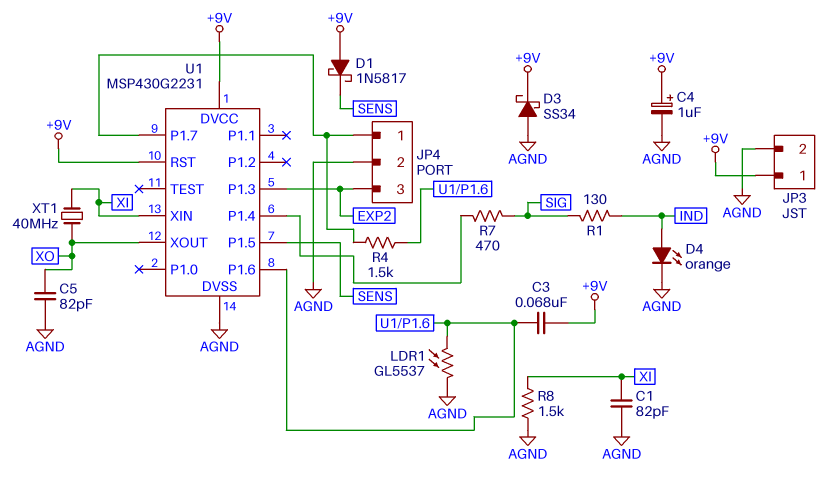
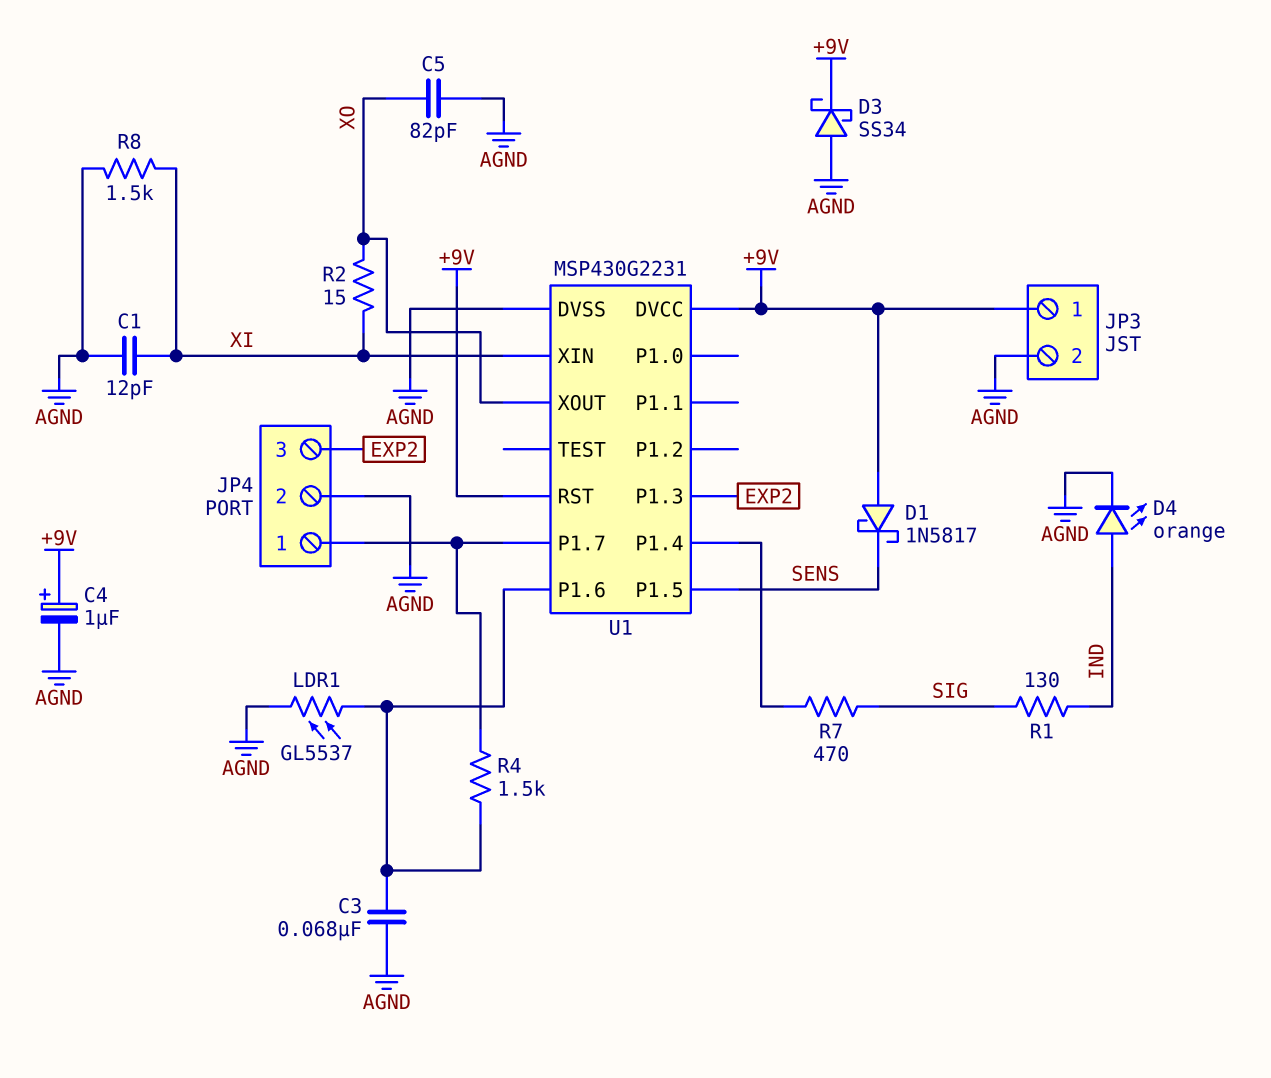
C1: 82pF (AGND, XI) -> 12pF (AGND, XI)
C3: 68nF (+9V, U1/P1.6) -> 68nF (AGND, U1/P1.6)
R2: none -> 15 (XI, XO)
XT1: 40MHz (XI, XO) -> none

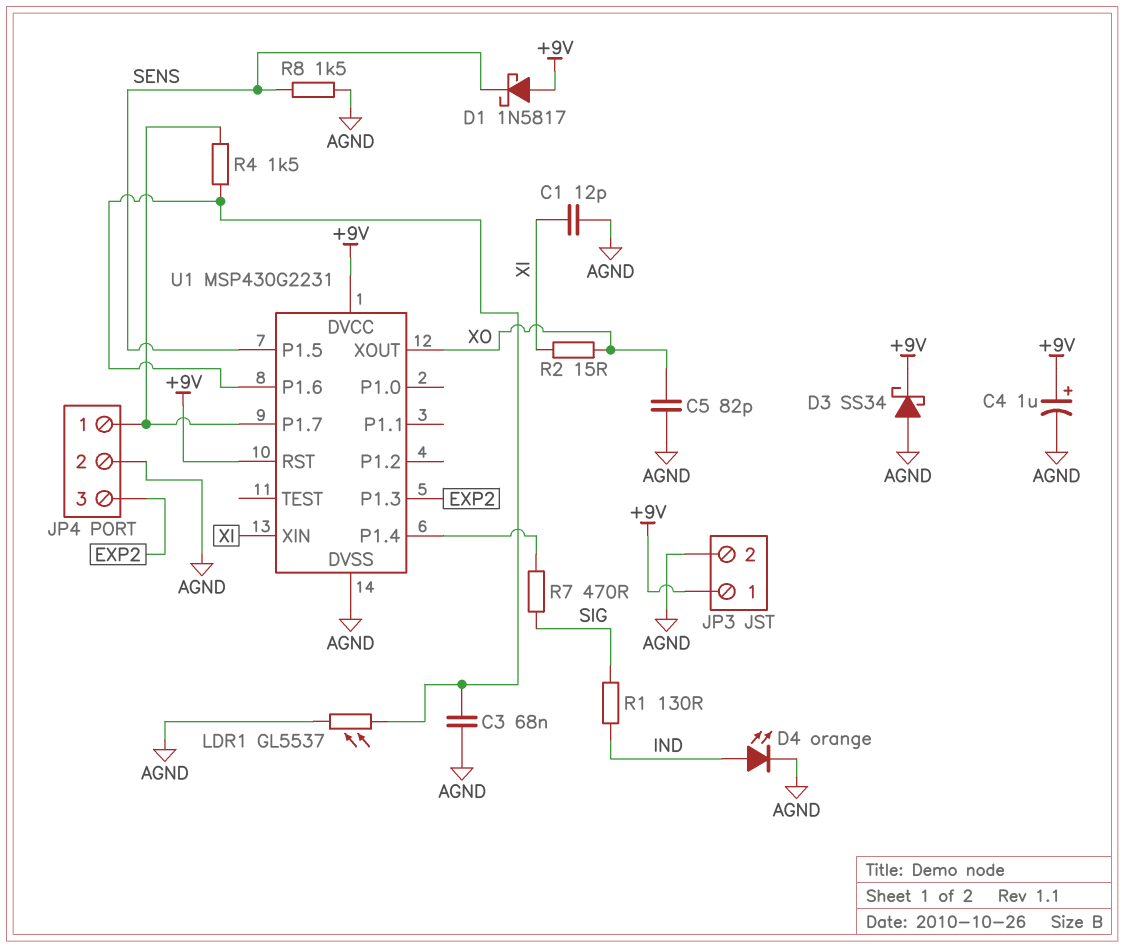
R8: 1.5k (AGND, XI) -> 1.5k (AGND, SENS)

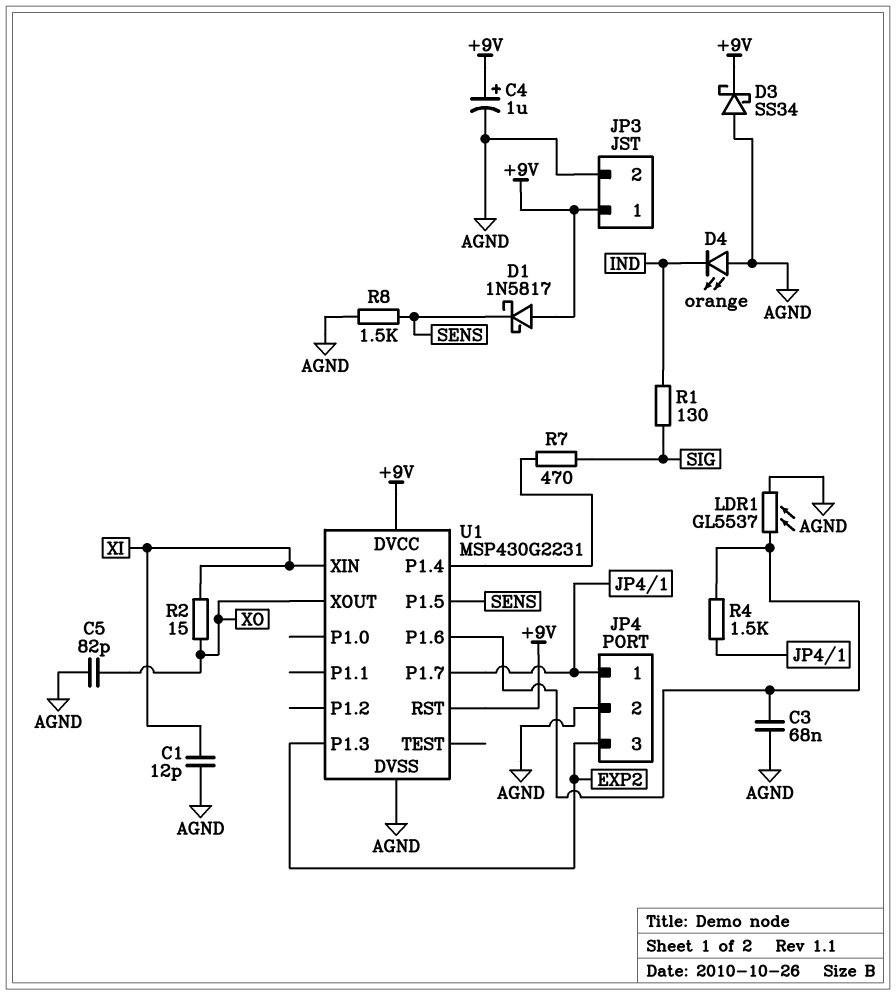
D4: LED orange (A IND, K AGND) -> LED orange (A AGND, K IND)

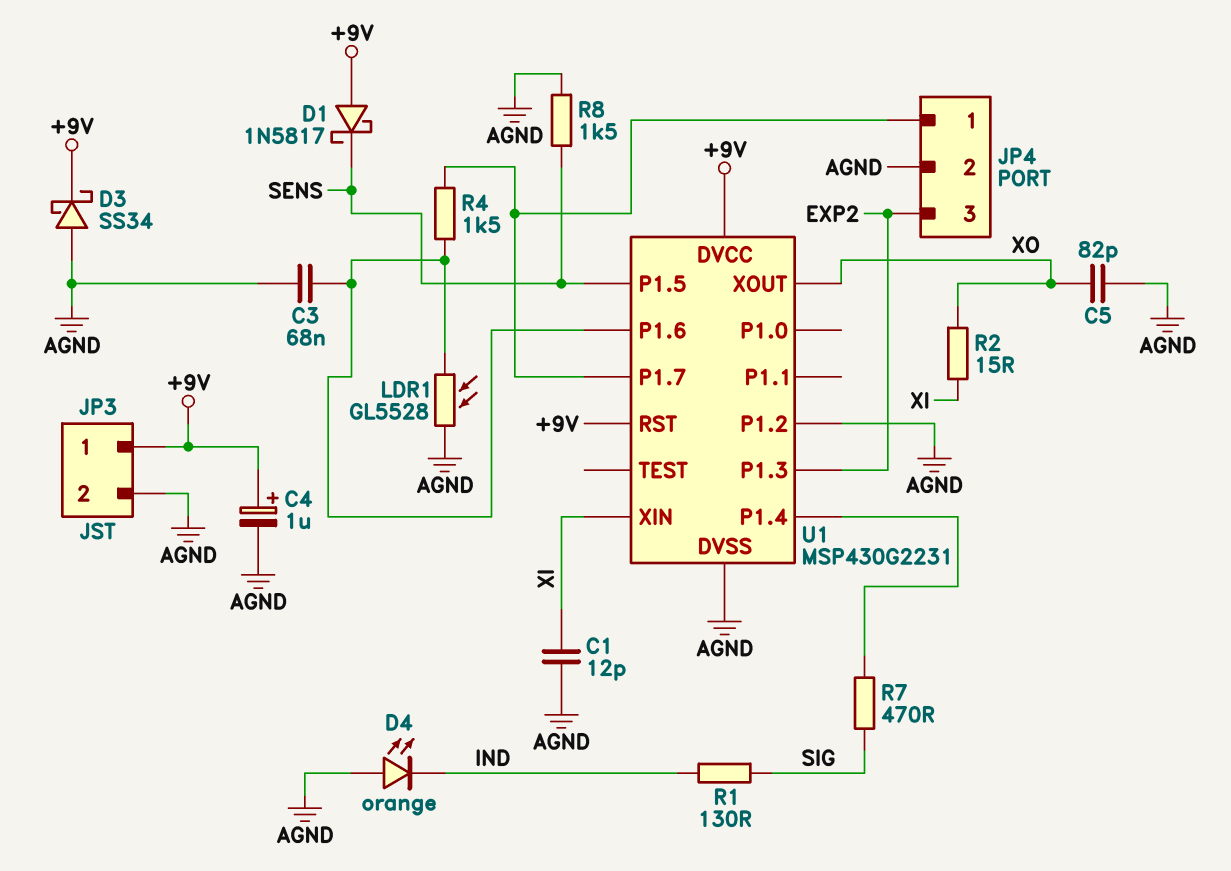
LDR1: GL5537 (AGND, U1/P1.6) -> GL5528 (AGND, U1/P1.6)
U1 pin P1.2: none -> AGND

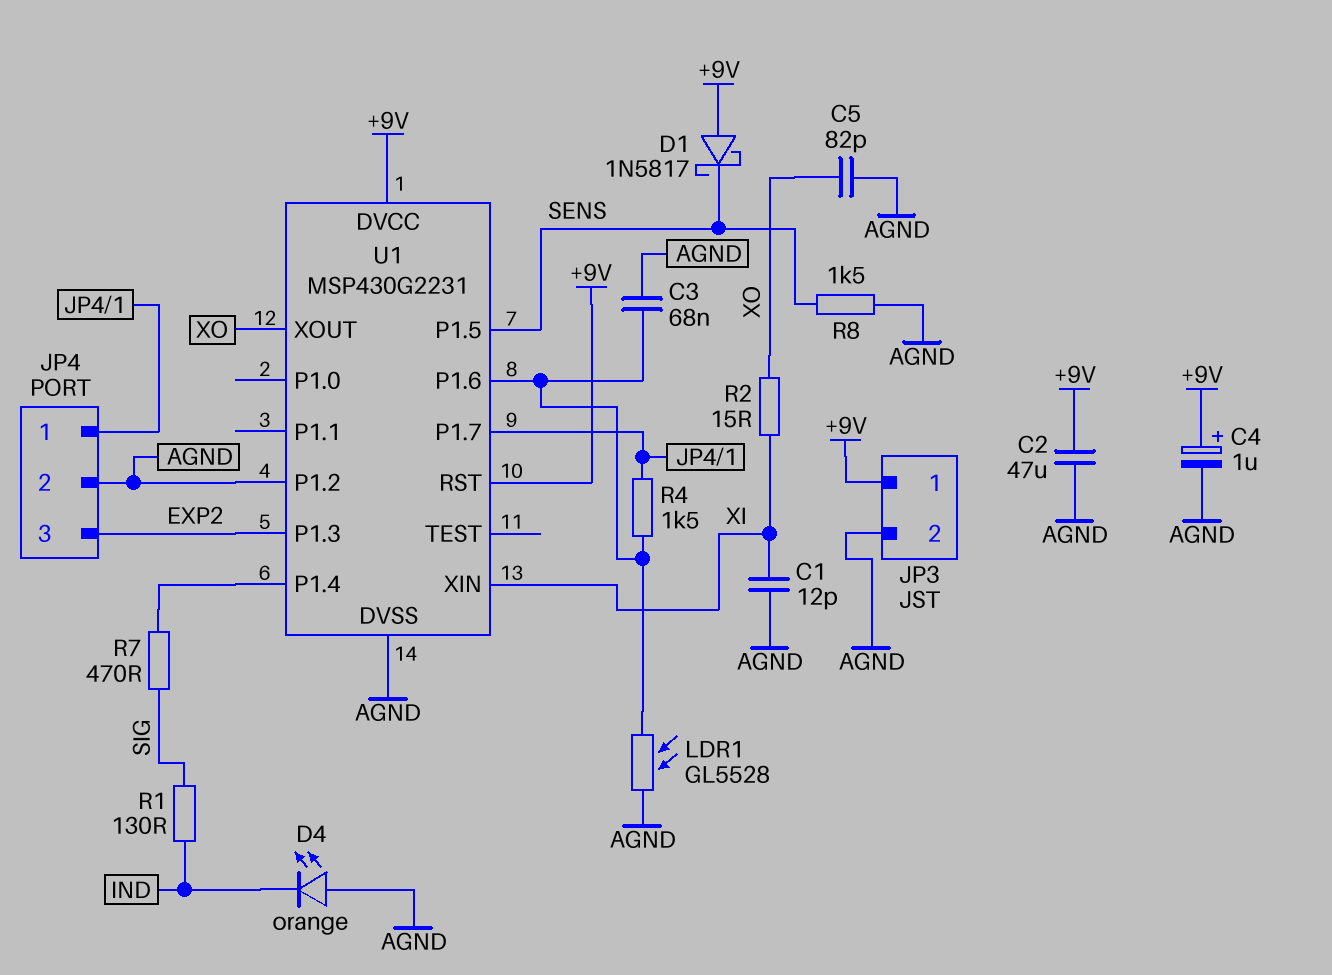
C2: none -> 47uF (+9V, AGND)
D3: schottky SS34 (A AGND, K +9V) -> none

